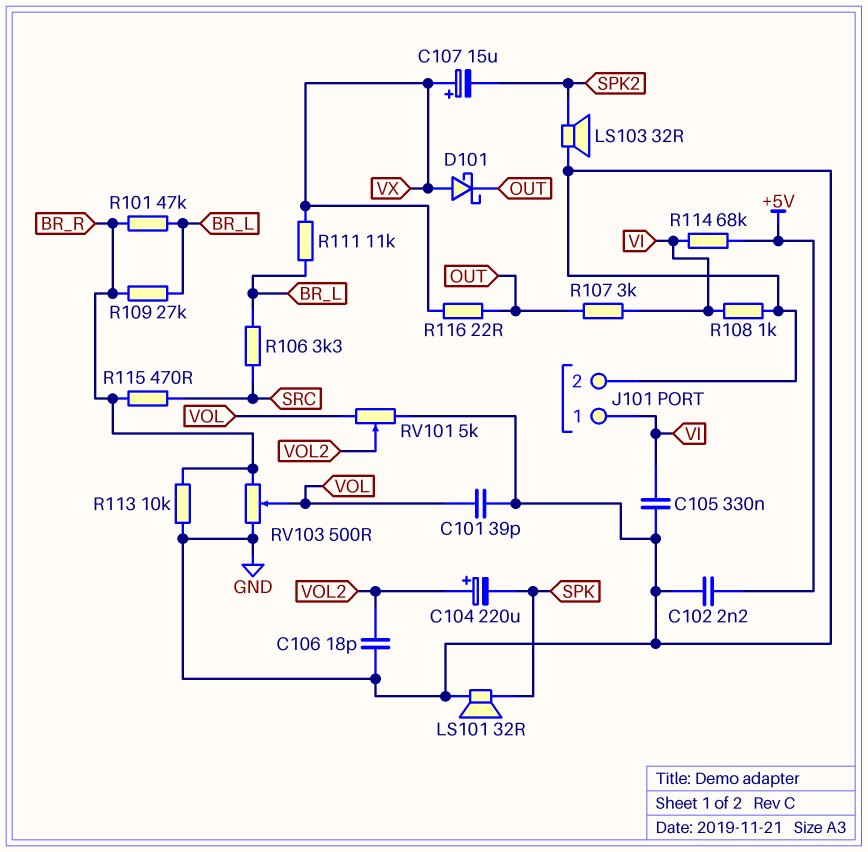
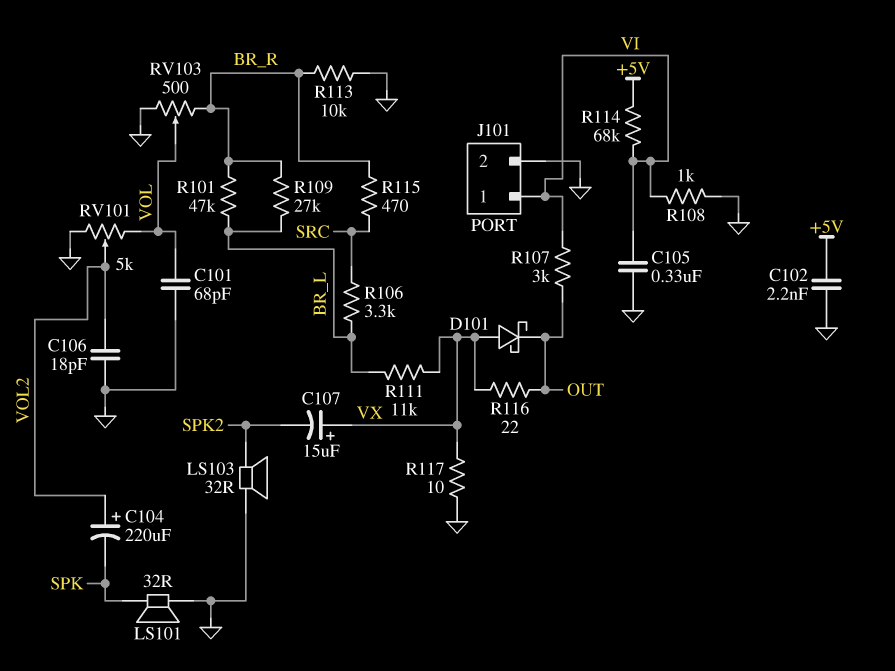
C101: 39pF (GND, VOL) -> 68pF (GND, VOL)
R117: none -> 10 (GND, VX)

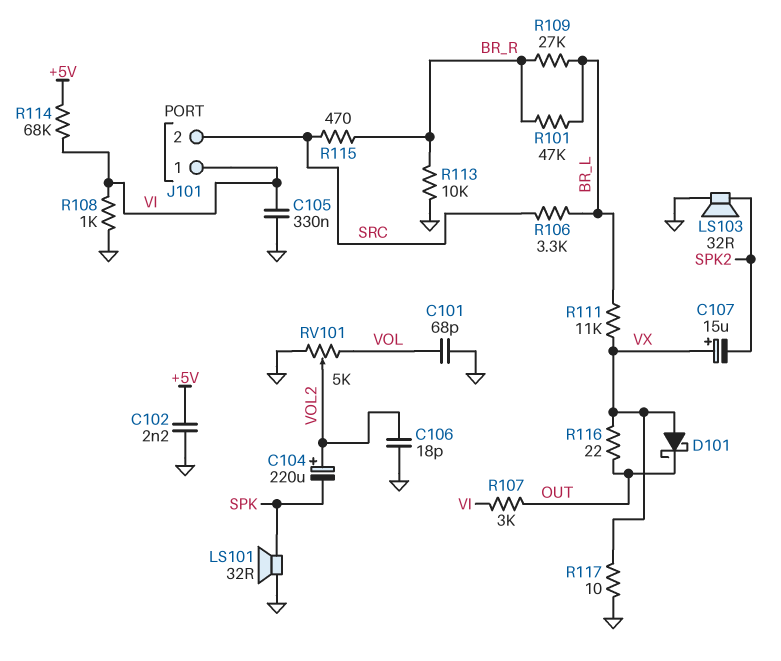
J101 pin 2: GND -> SRC
RV103: 500 (BR_R, GND, wiper VOL) -> none

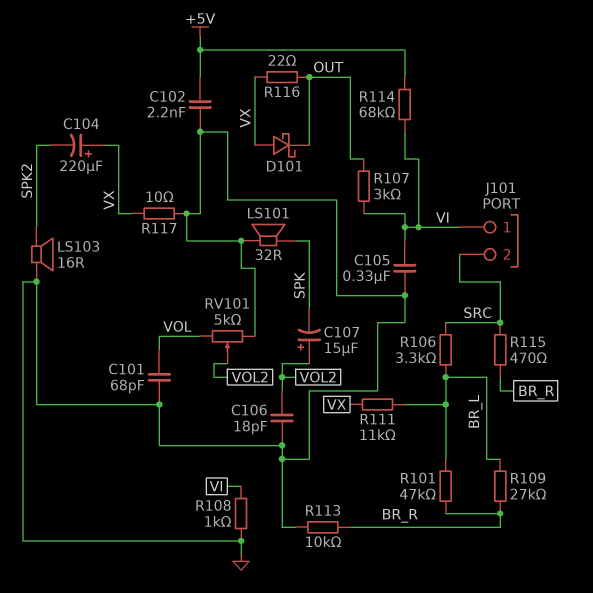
C104: 220uF (plus VOL2, minus SPK) -> 220uF (plus VX, minus SPK2)
C107: 15uF (plus VX, minus SPK2) -> 15uF (plus VOL2, minus SPK)
LS103: speaker 32R (GND, SPK2) -> speaker 16R (GND, SPK2)

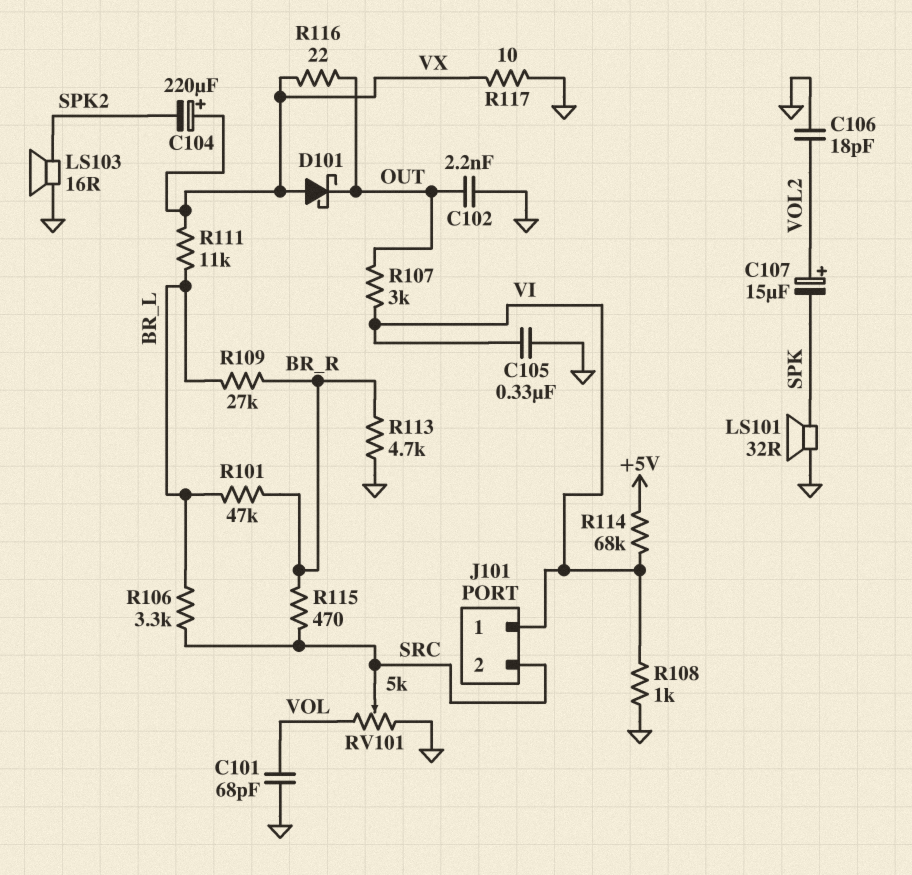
C102: 2.2nF (+5V, GND) -> 2.2nF (GND, OUT)
R113: 10k (BR_R, GND) -> 4.7k (BR_R, GND)
RV101: 5k (GND, VOL, wiper VOL2) -> 5k (GND, VOL, wiper SRC)

